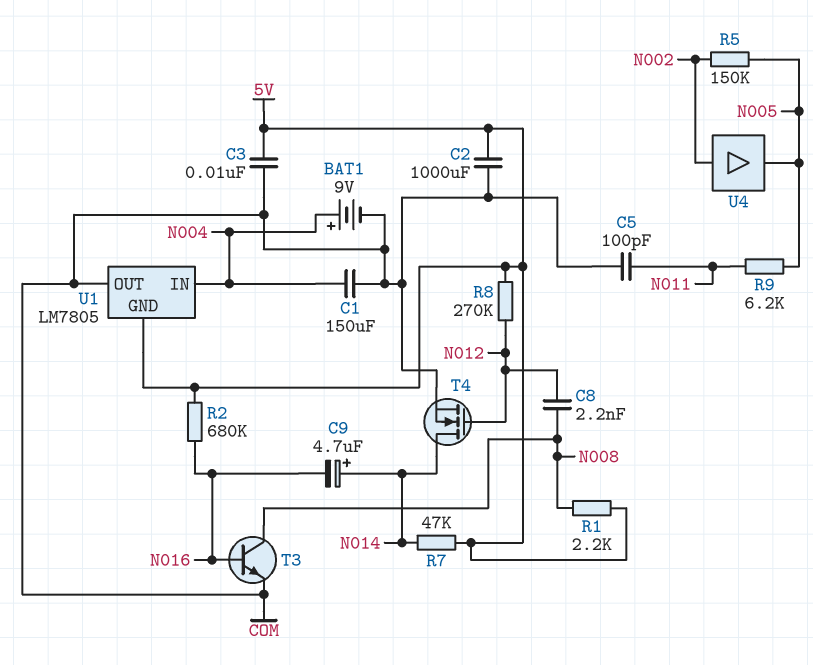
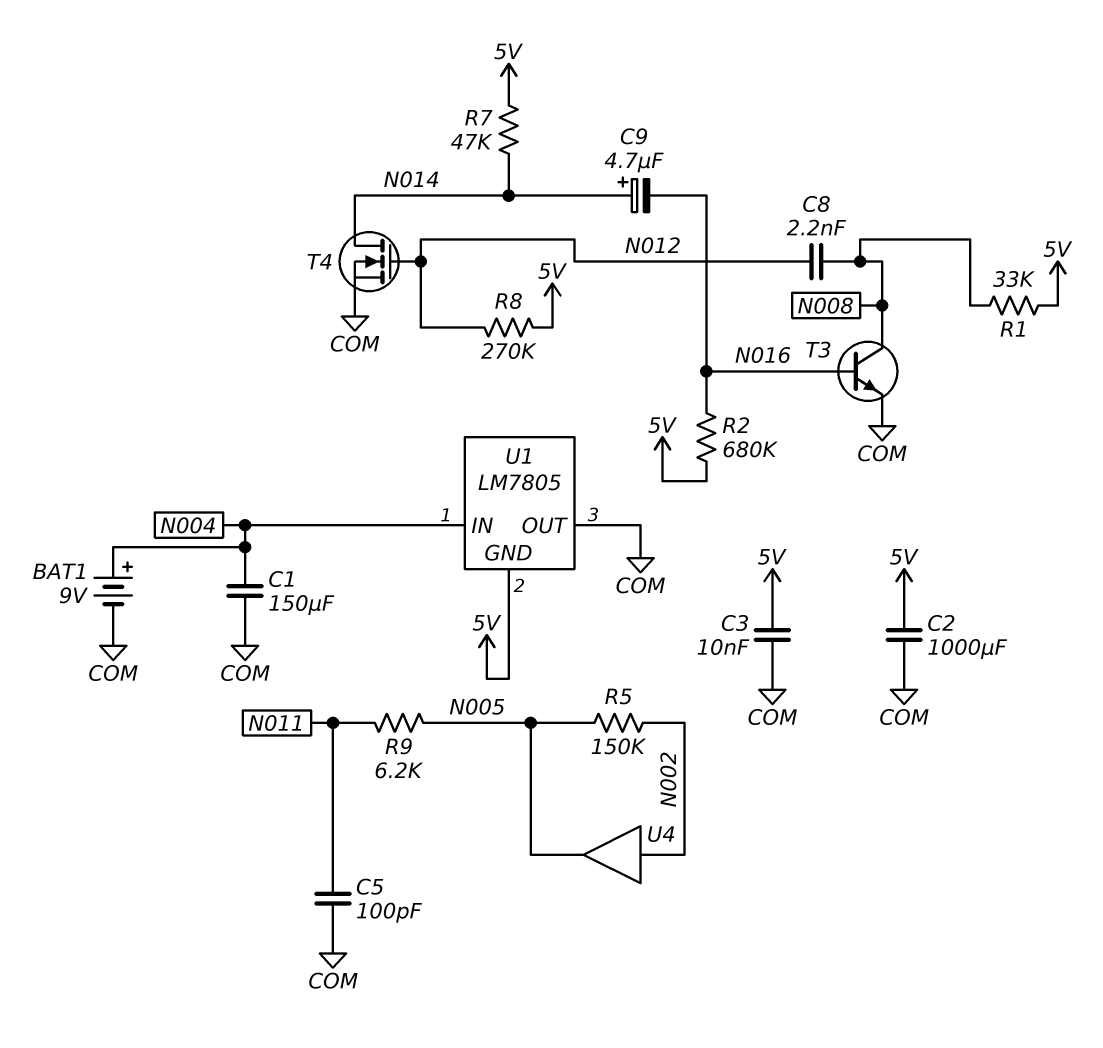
R1: 2.2k (5V, N008) -> 33k (5V, N008)

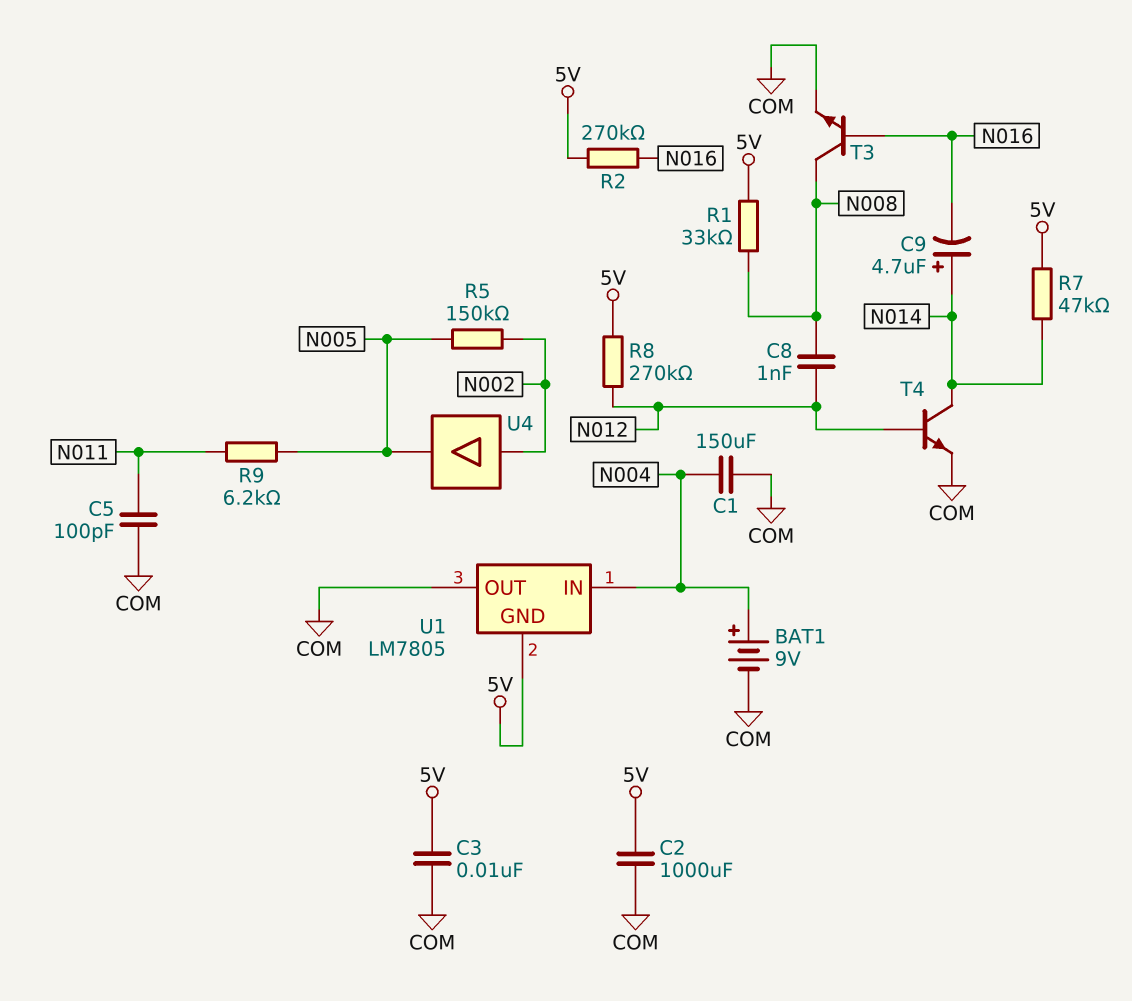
C8: 2.2nF (N008, N012) -> 1nF (N008, N012)
R2: 680k (5V, N016) -> 270k (5V, N016)
T4: NMOS (G N012, D N014, S COM) -> NPN (B N012, C N014, E COM)

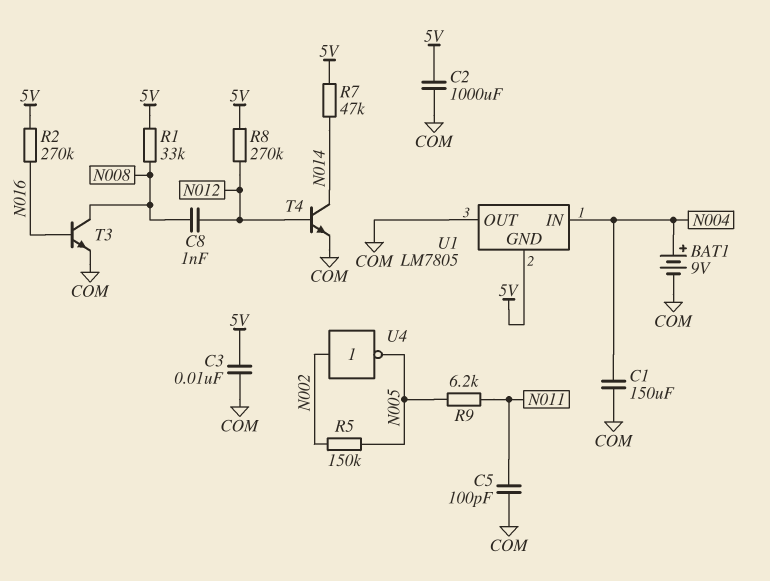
C9: 4.7uF (plus N014, minus N016) -> none
U4: buffer (in N002, out N005) -> NOT (in N002, out N005)

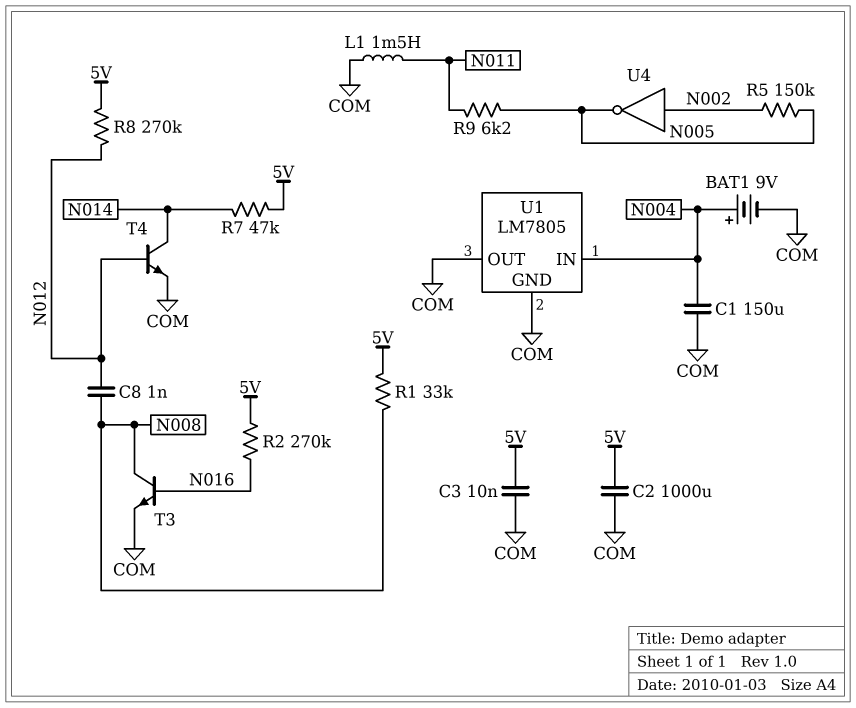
C5: 100pF (COM, N011) -> none
L1: none -> 1.5mH (COM, N011)
U1 pin GND: 5V -> COM

